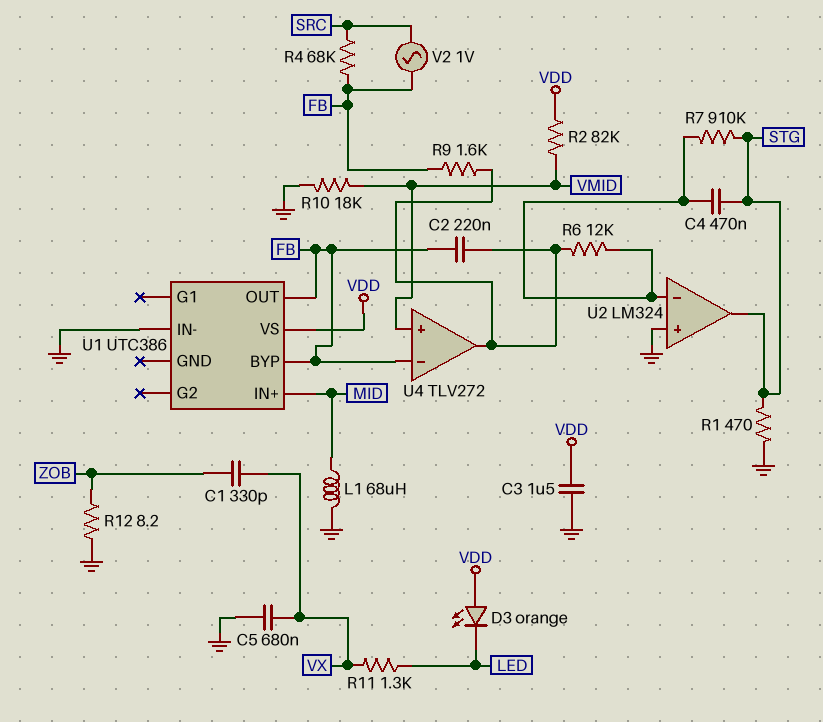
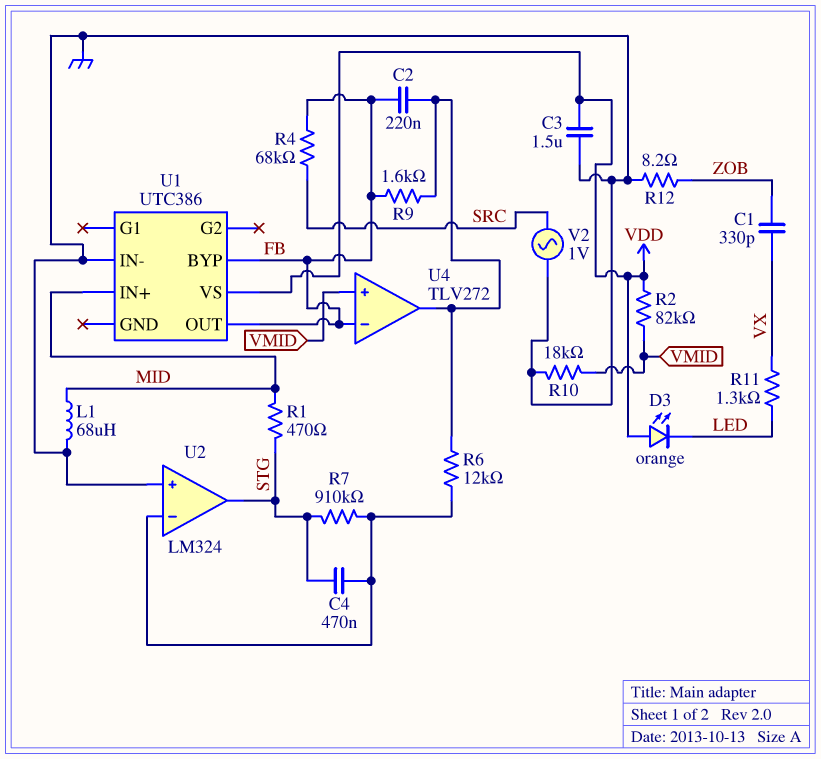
C5: 680nF (GND, VX) -> none
R1: 470 (GND, STG) -> 470 (MID, STG)
V2: AC 1V (FB, SRC) -> AC 1V (GND, SRC)

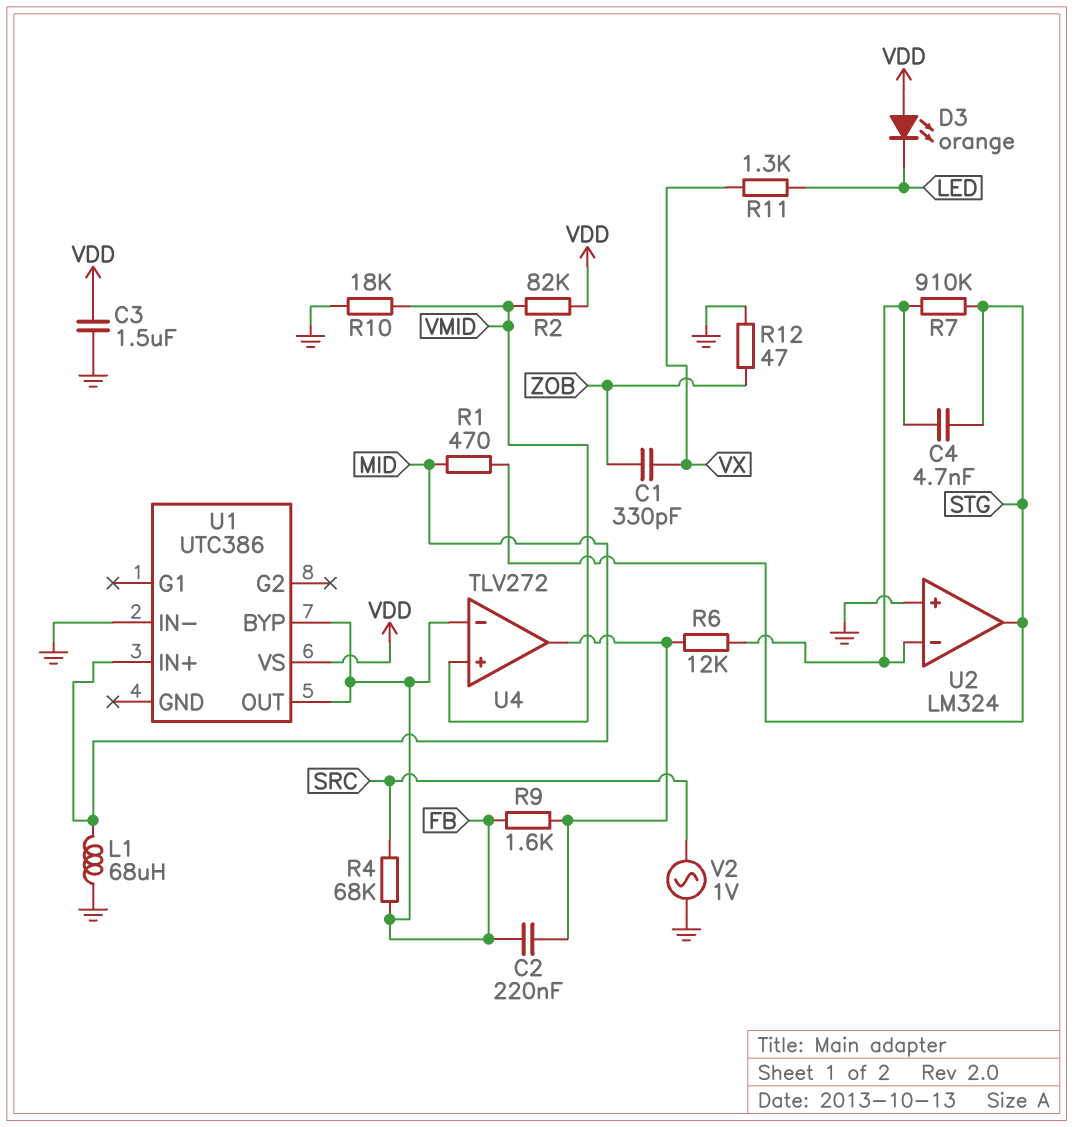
C4: 470nF (STG, U2/in-) -> 4.7nF (STG, U2/in-)
R12: 8.2 (GND, ZOB) -> 47 (GND, ZOB)

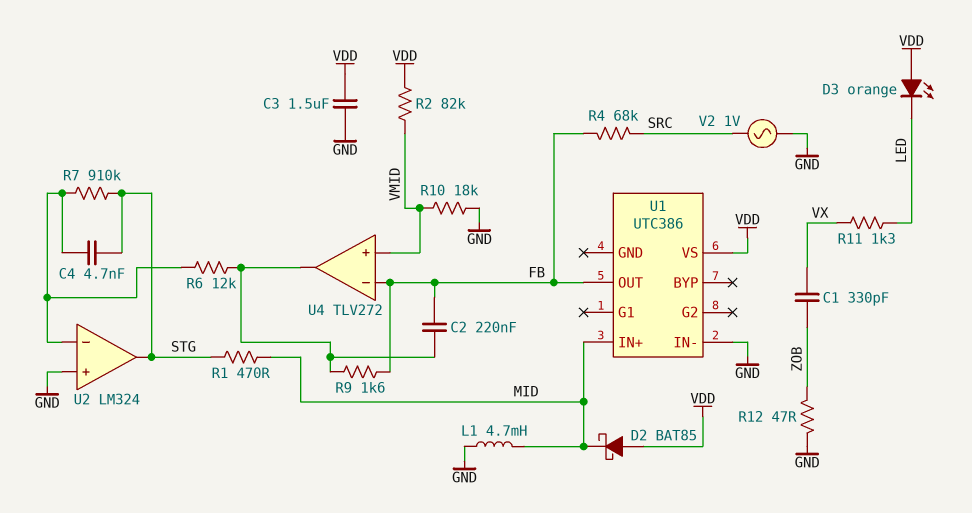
D2: none -> schottky BAT85 (A VDD, K MID)
L1: 68uH (GND, MID) -> 4.7mH (GND, MID)
U1 pin BYP: FB -> none

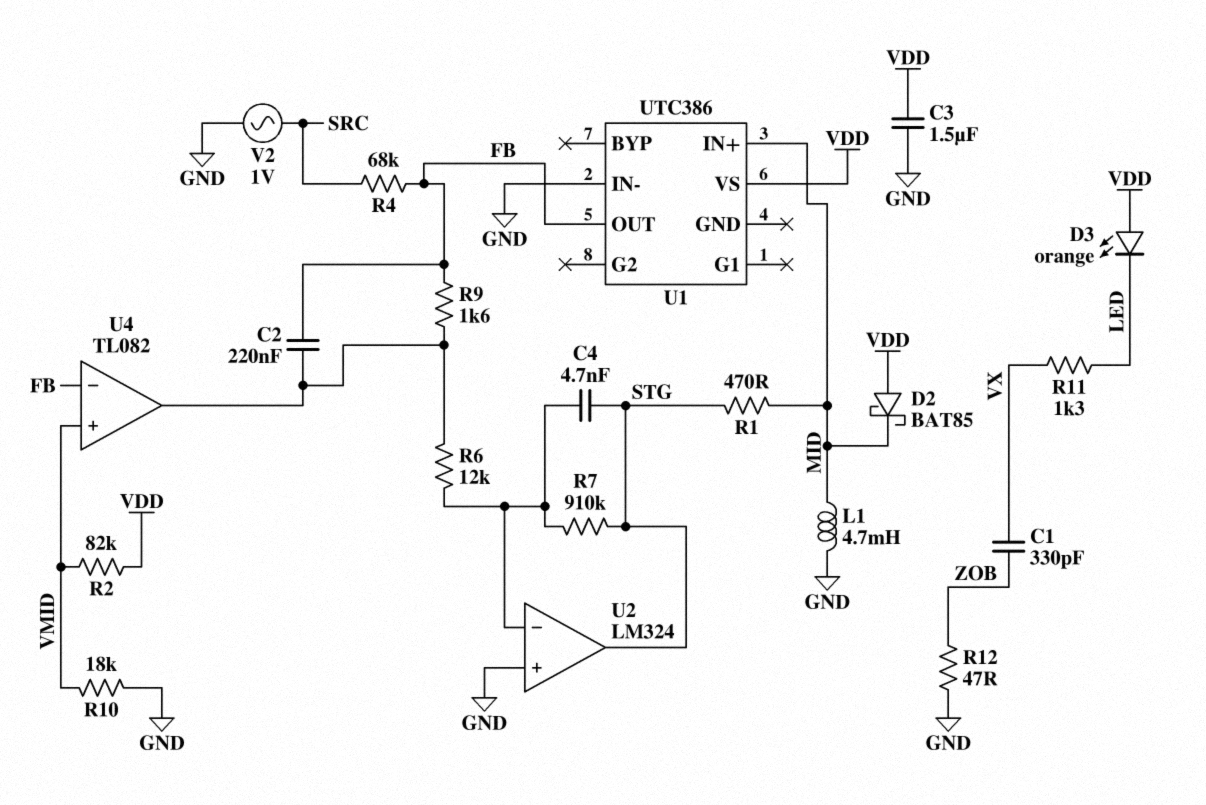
U4: TLV272 -> TL082

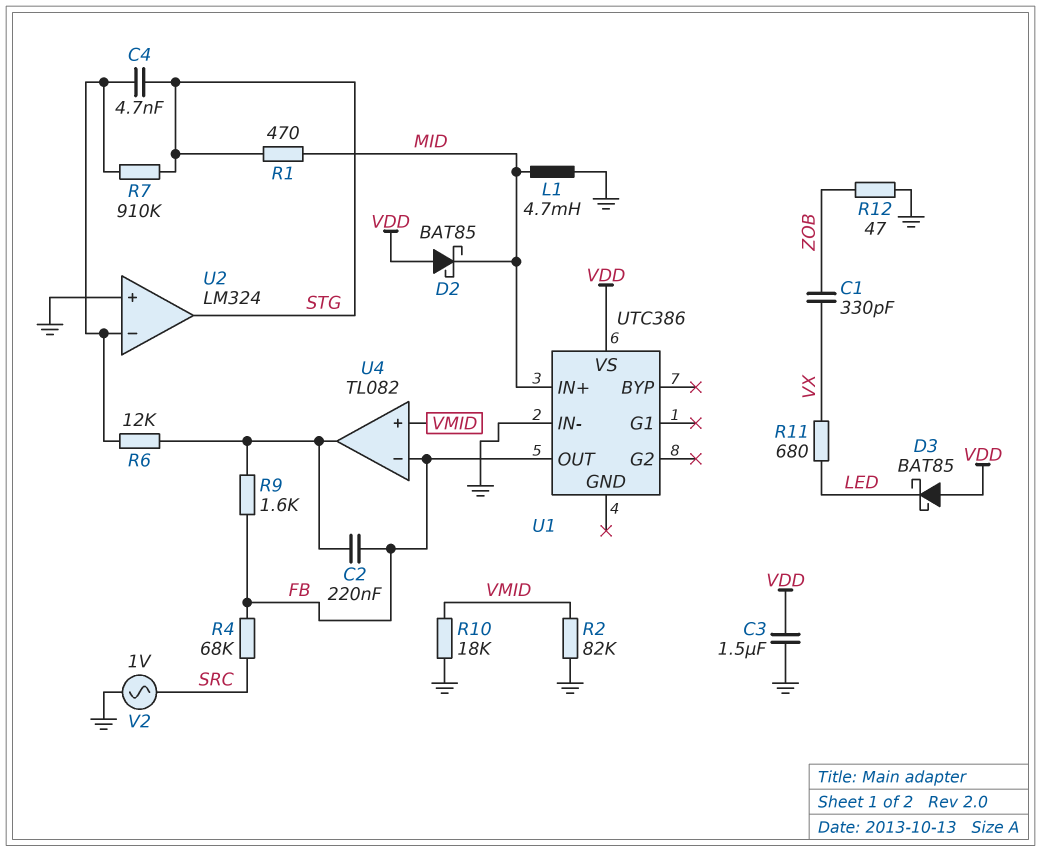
D3: LED orange (A VDD, K LED) -> schottky BAT85 (A VDD, K LED)
R2: 82k (VDD, VMID) -> 82k (GND, VMID)
R11: 1.3k (LED, VX) -> 680 (LED, VX)

